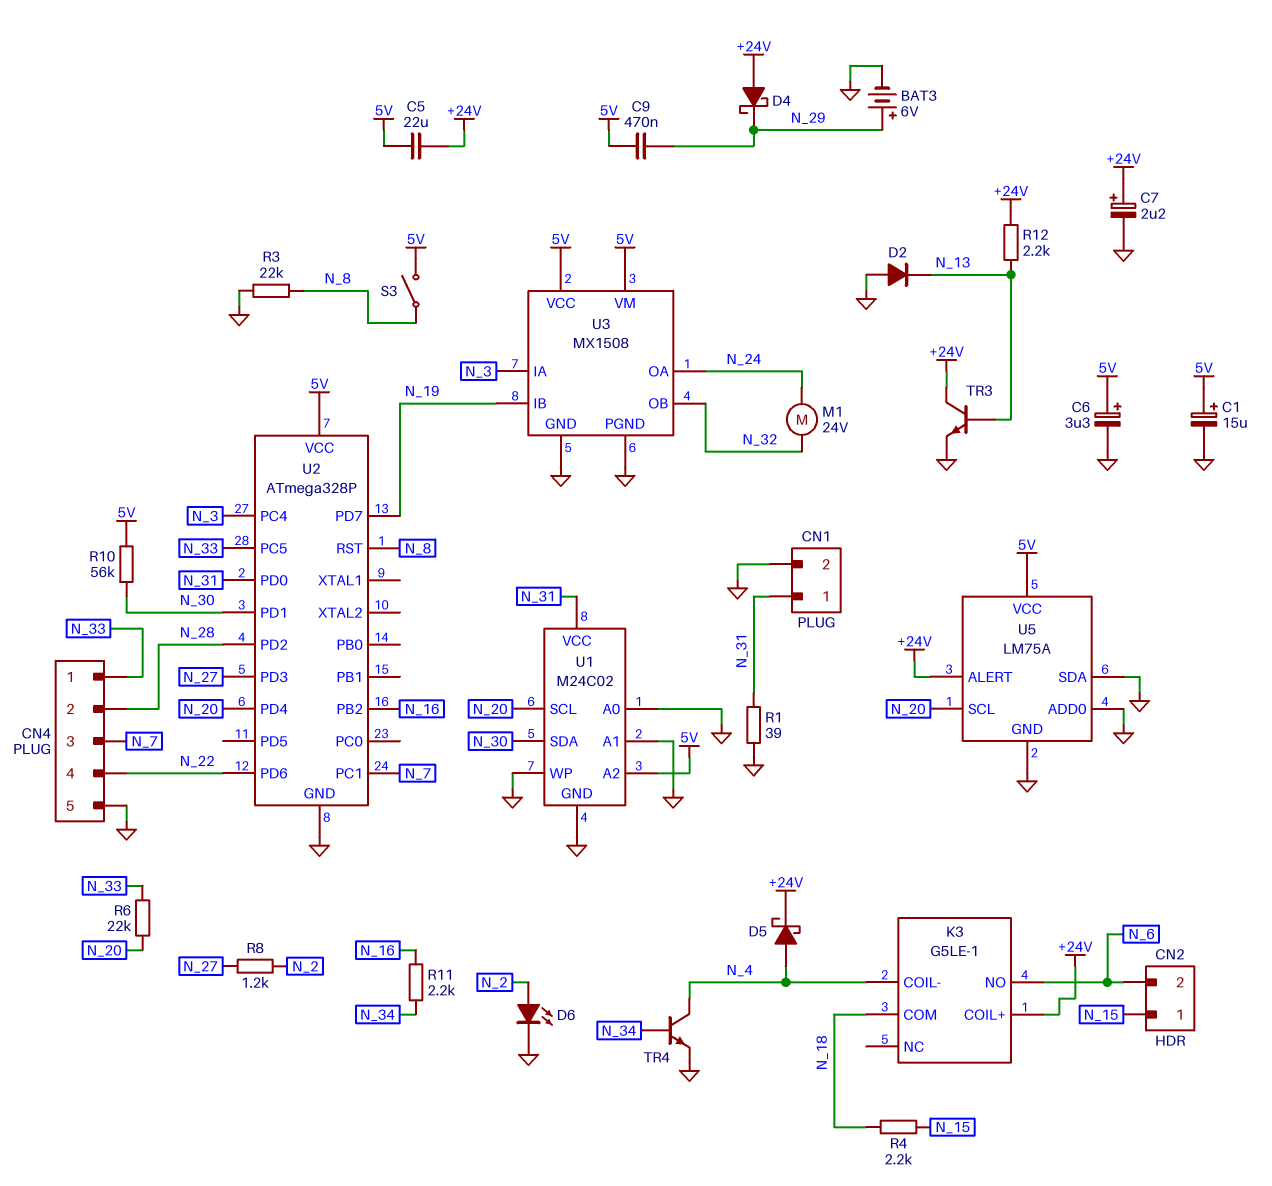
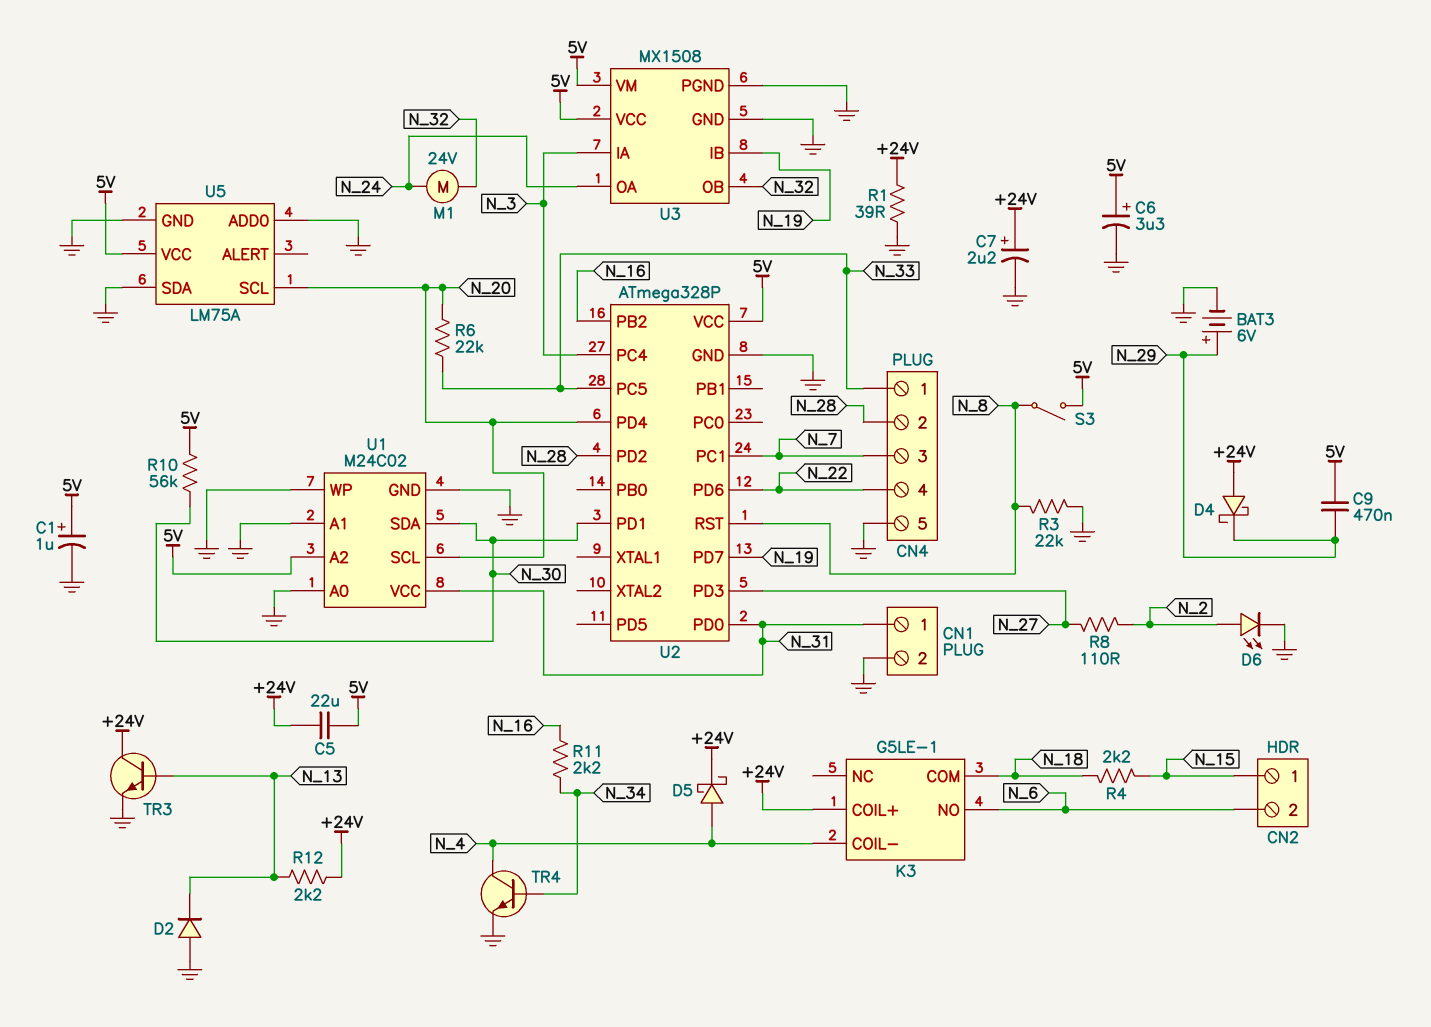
C1: 15uF (plus 5V, minus GND) -> 1uF (plus 5V, minus GND)
R1: 39 (GND, N_31) -> 39 (+24V, GND)
R8: 1.2k (N_2, N_27) -> 110 (N_2, N_27)
U5 pin ALERT: +24V -> none

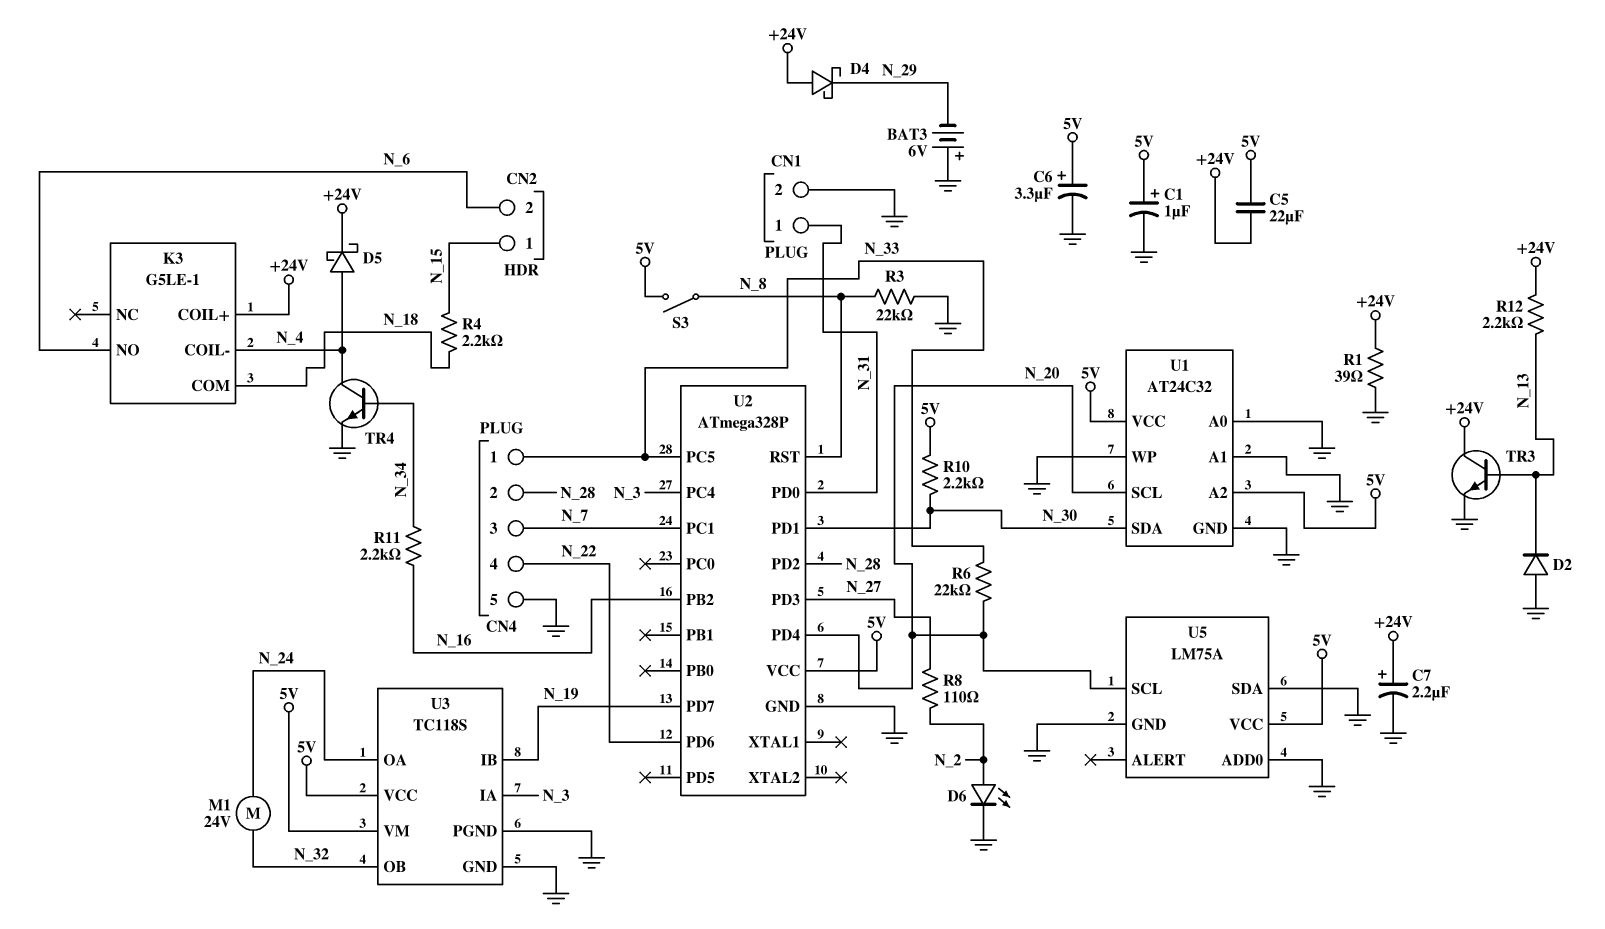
BAT3: 6V (plus N_29, minus GND) -> 6V (plus GND, minus N_29)
C9: 470nF (5V, N_29) -> none
R10: 56k (5V, N_30) -> 2.2k (5V, N_30)
U1: M24C02 -> AT24C32
U1 pin VCC: N_31 -> 5V
U3: MX1508 -> TC118S

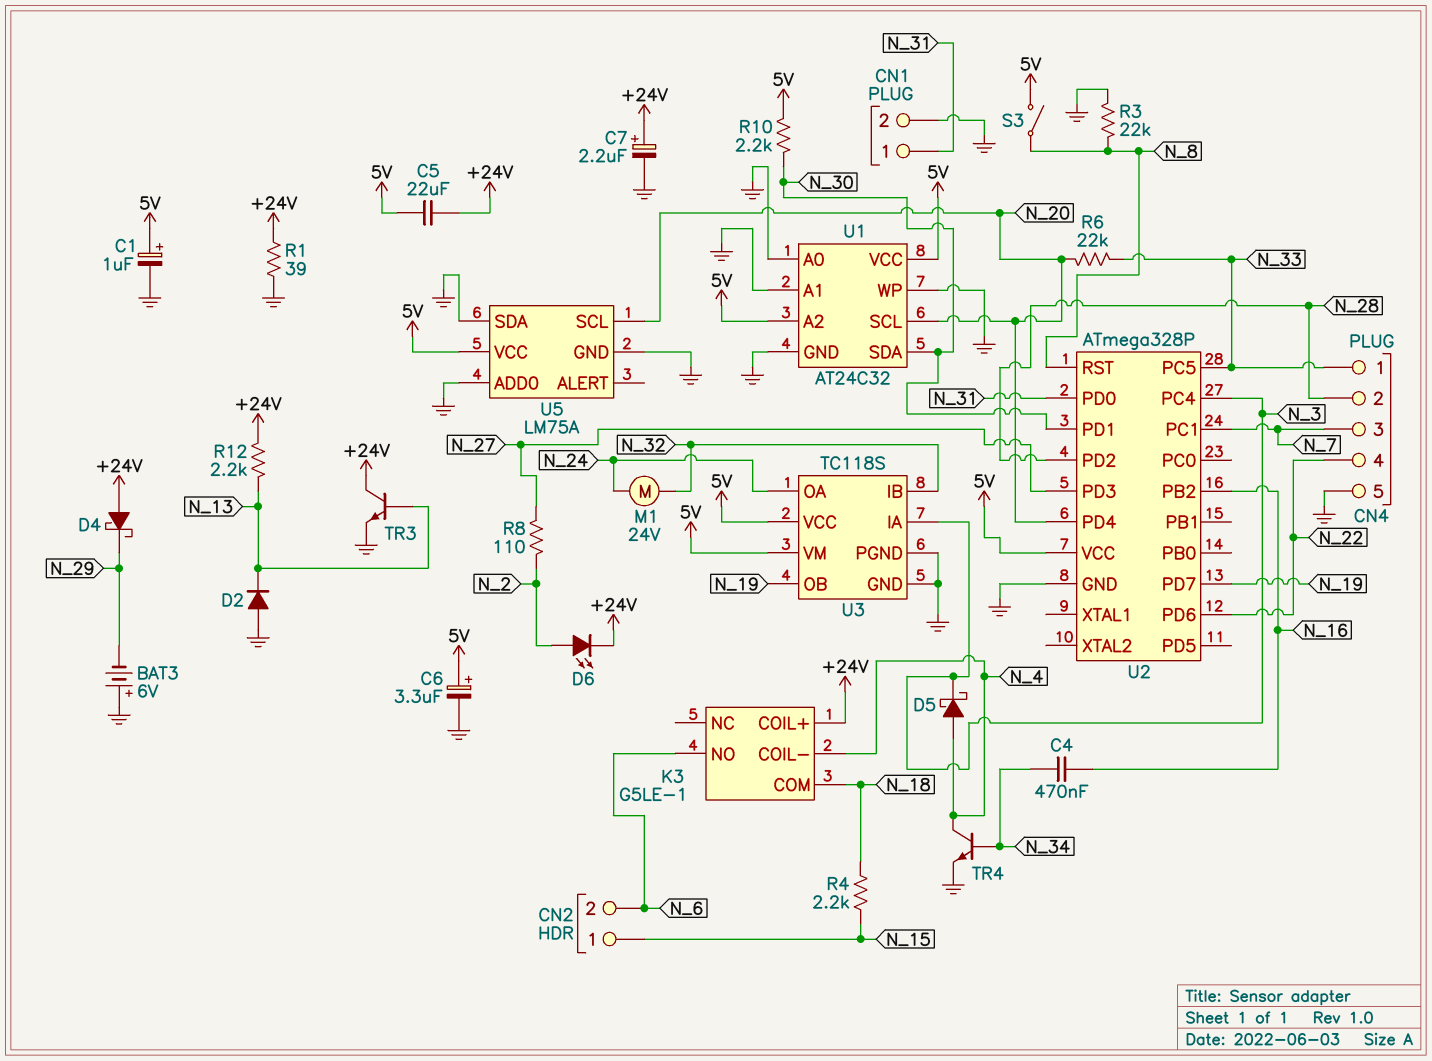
C4: none -> 470nF (N_16, N_34)
D5: schottky (A N_4, K +24V) -> schottky (A N_4, K N_3)
D6: LED (A N_2, K GND) -> LED (A N_2, K +24V)
R11: 2.2k (N_16, N_34) -> none
U3 pin IB: N_19 -> N_32
U3 pin OB: N_32 -> N_19

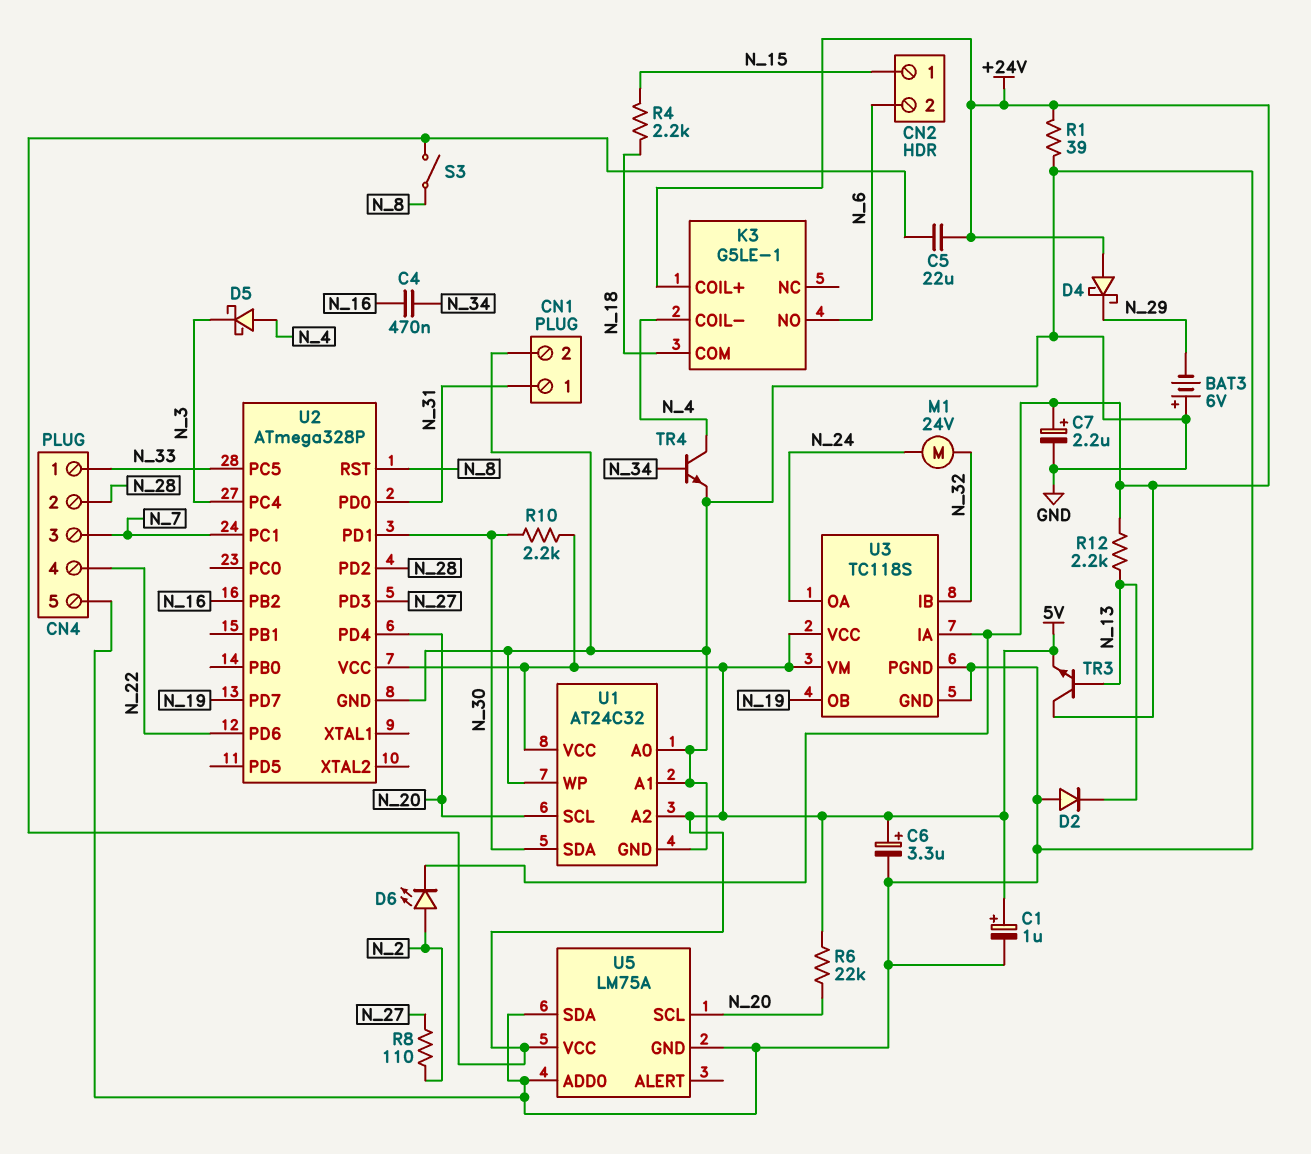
R3: 22k (GND, N_8) -> none
R6: 22k (N_20, N_33) -> 22k (5V, N_20)
TR3: NPN (B N_13, C +24V, E GND) -> NPN (B N_13, C +24V, E 5V)
U3 pin IA: N_3 -> +24V

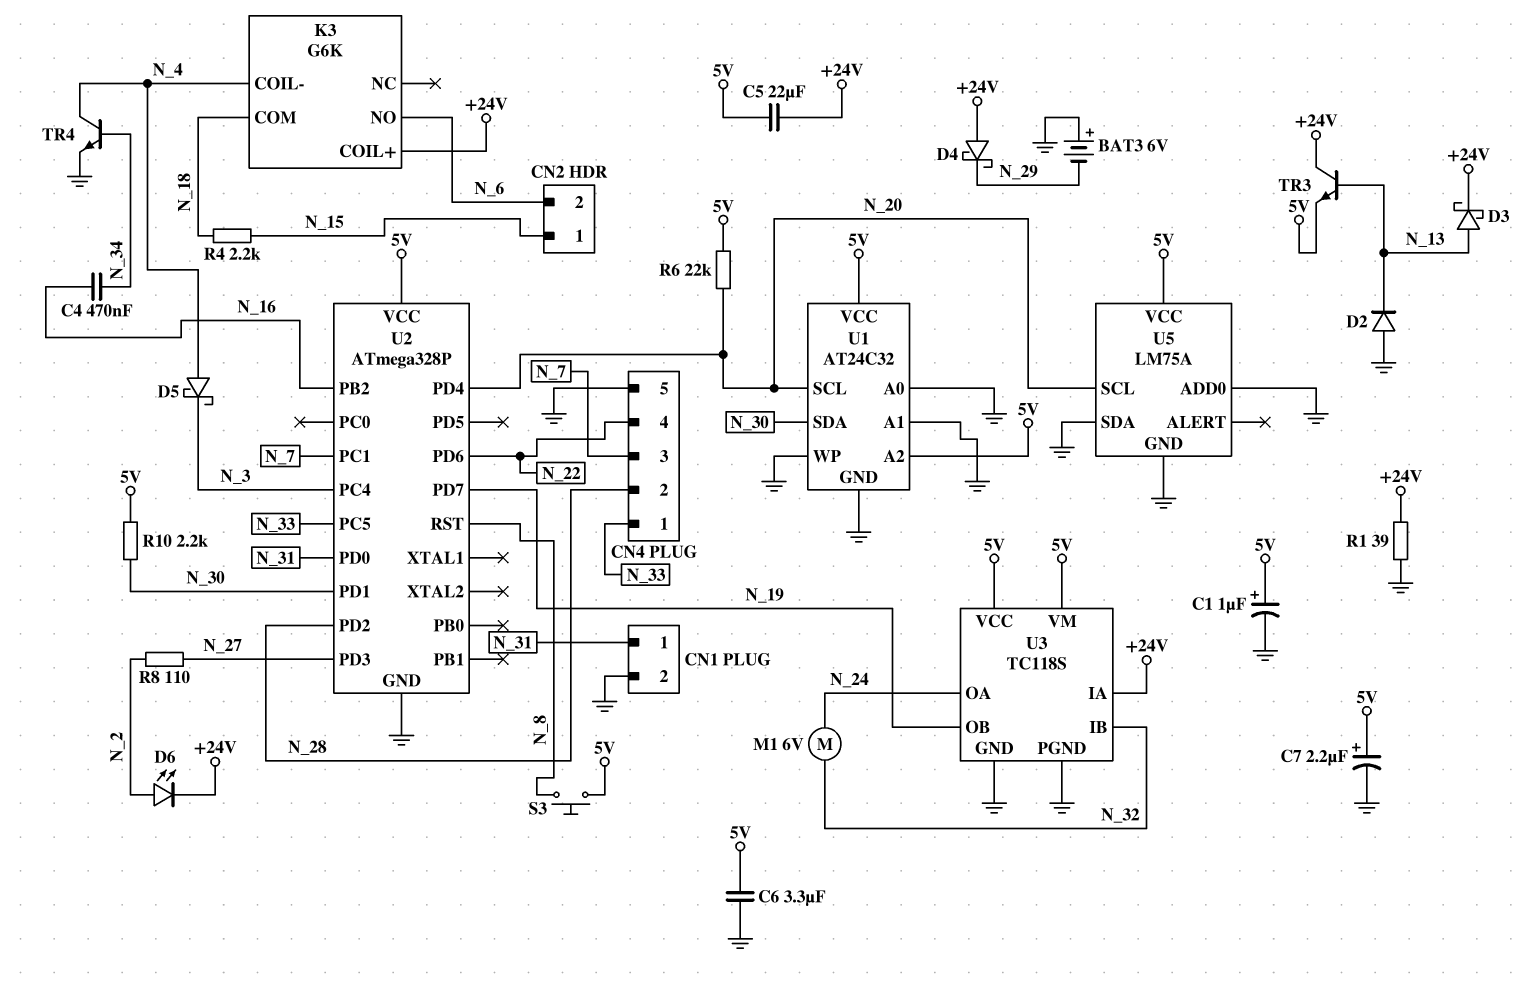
C6: 3.3uF (plus 5V, minus GND) -> 3.3uF (5V, GND)
C7: 2.2uF (plus +24V, minus GND) -> 2.2uF (plus 5V, minus GND)
D3: none -> schottky (A N_13, K +24V)
K3: G5LE-1 -> G6K
M1: motor 24V (N_24, N_32) -> motor 6V (N_24, N_32)
R12: 2.2k (+24V, N_13) -> none
S3: switch (5V, N_8) -> button (5V, N_8)

